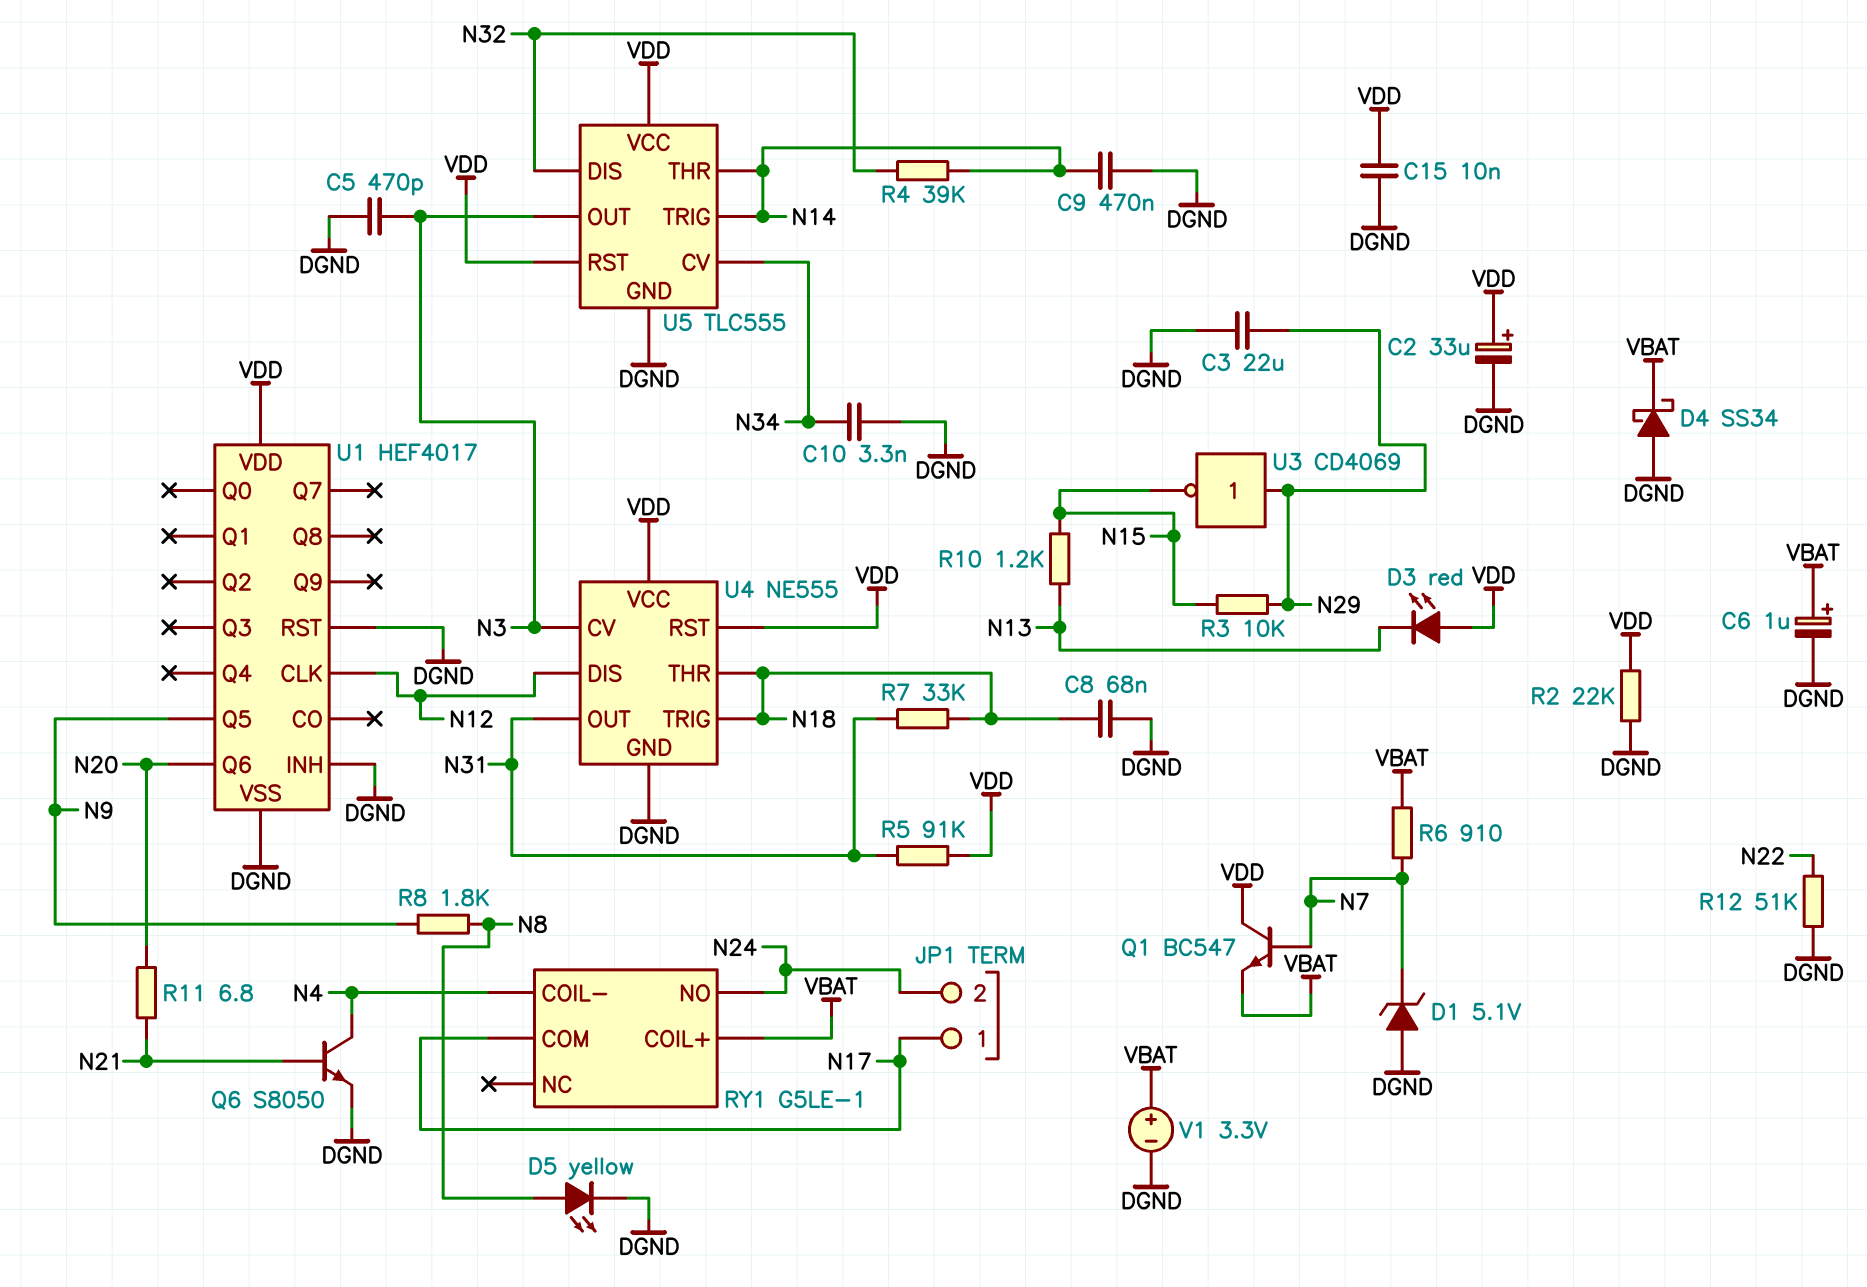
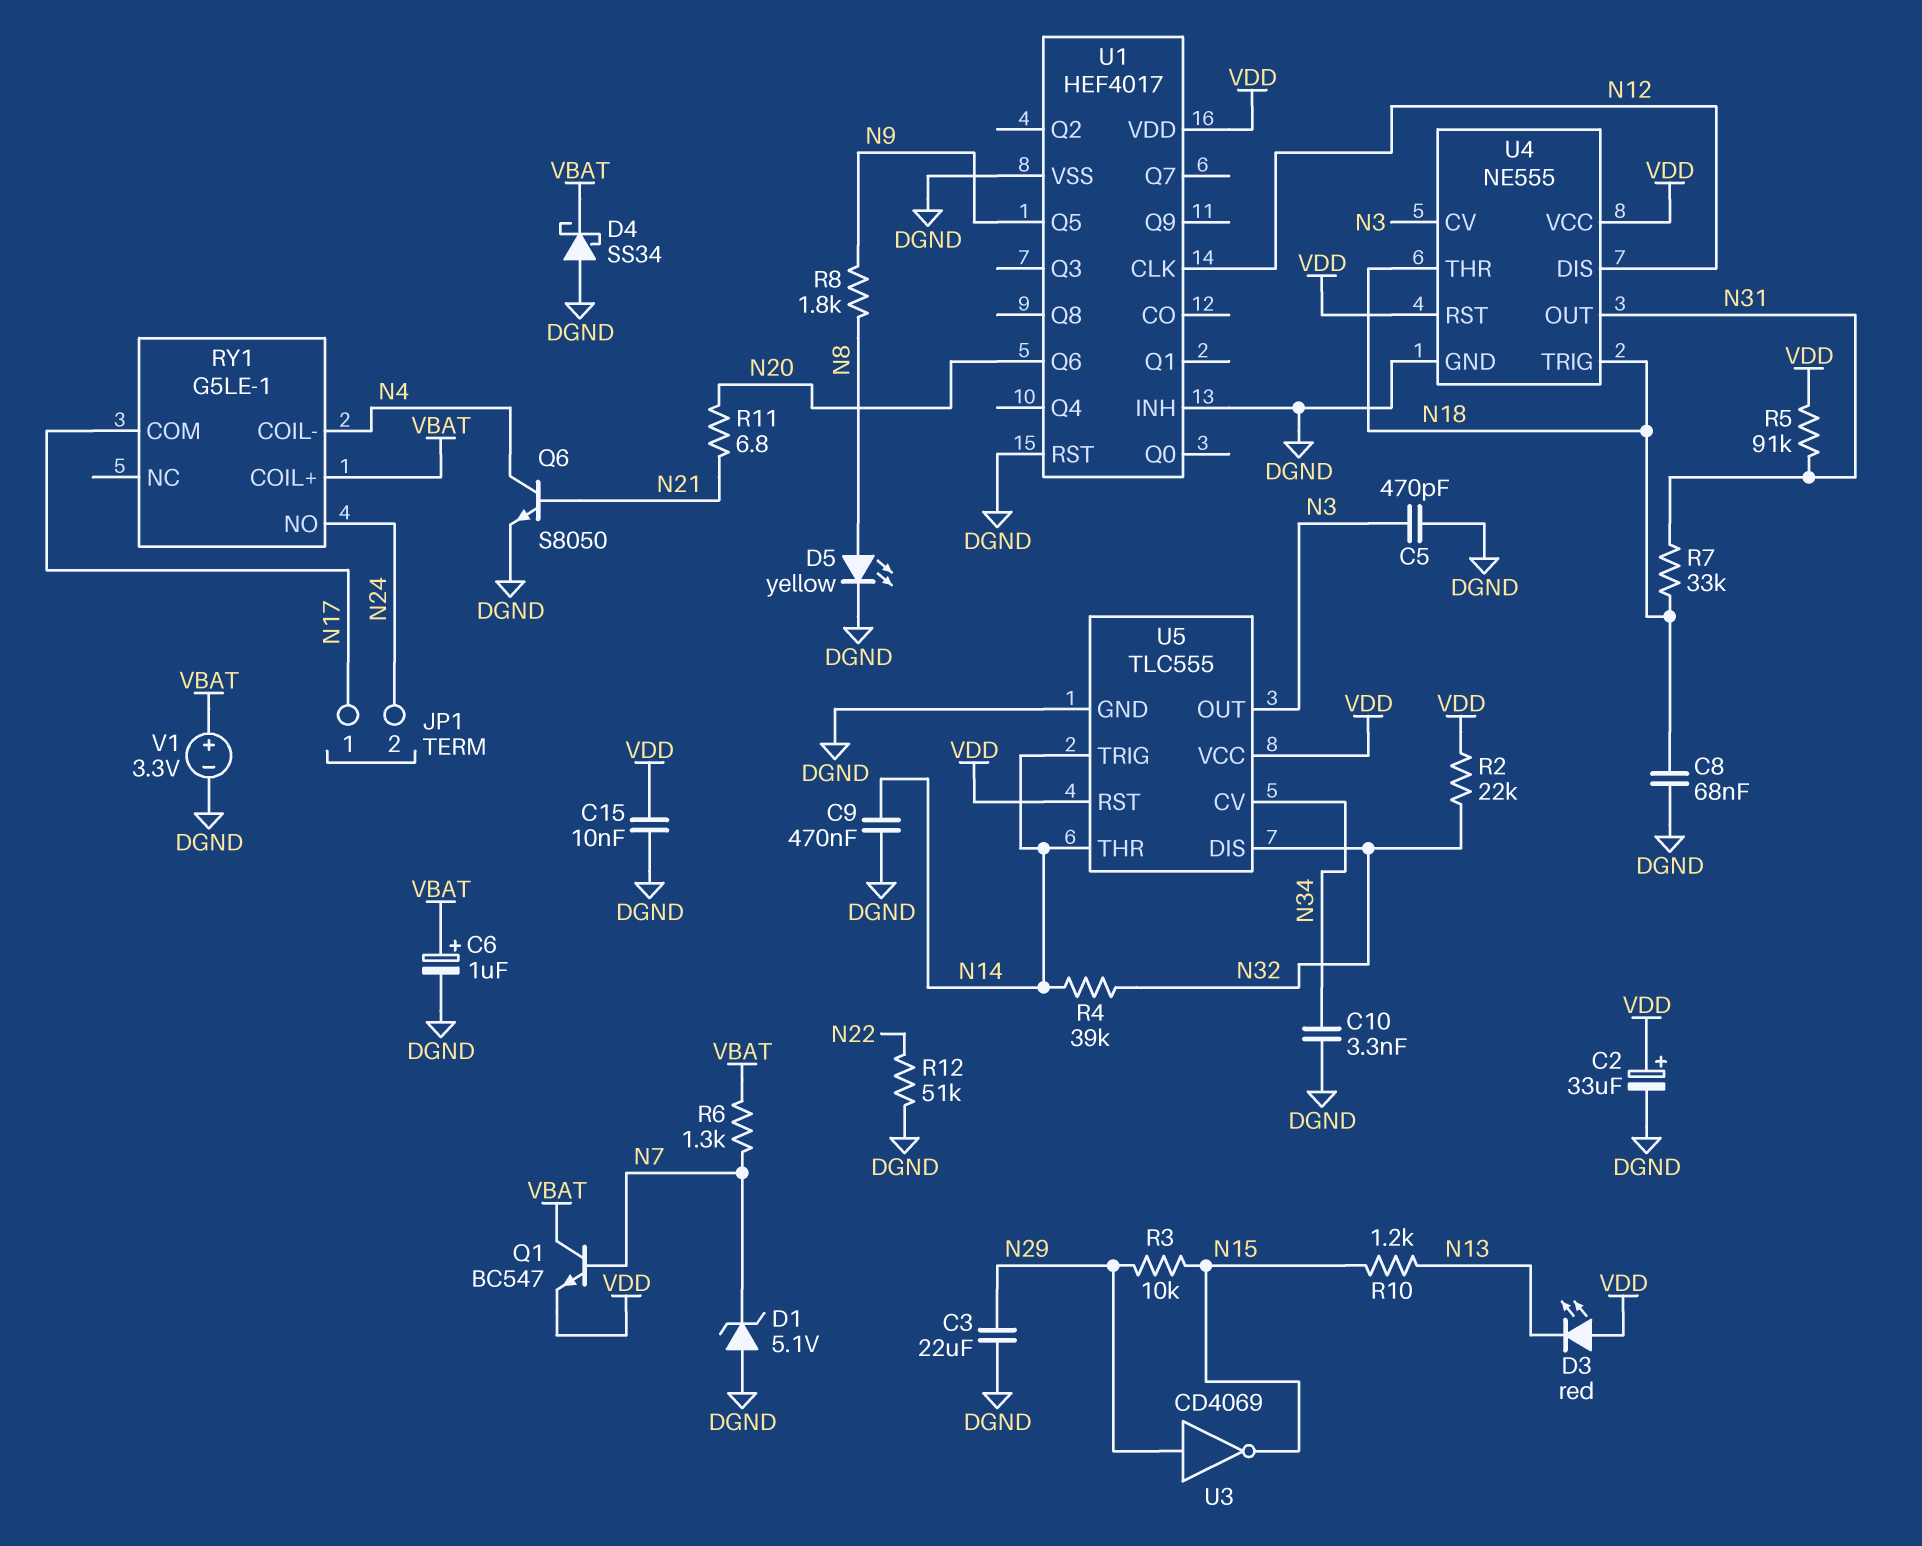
Q1: NPN BC547 (B N7, C VDD, E VBAT) -> NPN BC547 (B N7, C VBAT, E VDD)
R2: 22k (DGND, VDD) -> 22k (N32, VDD)
R6: 910 (N7, VBAT) -> 1.3k (N7, VBAT)

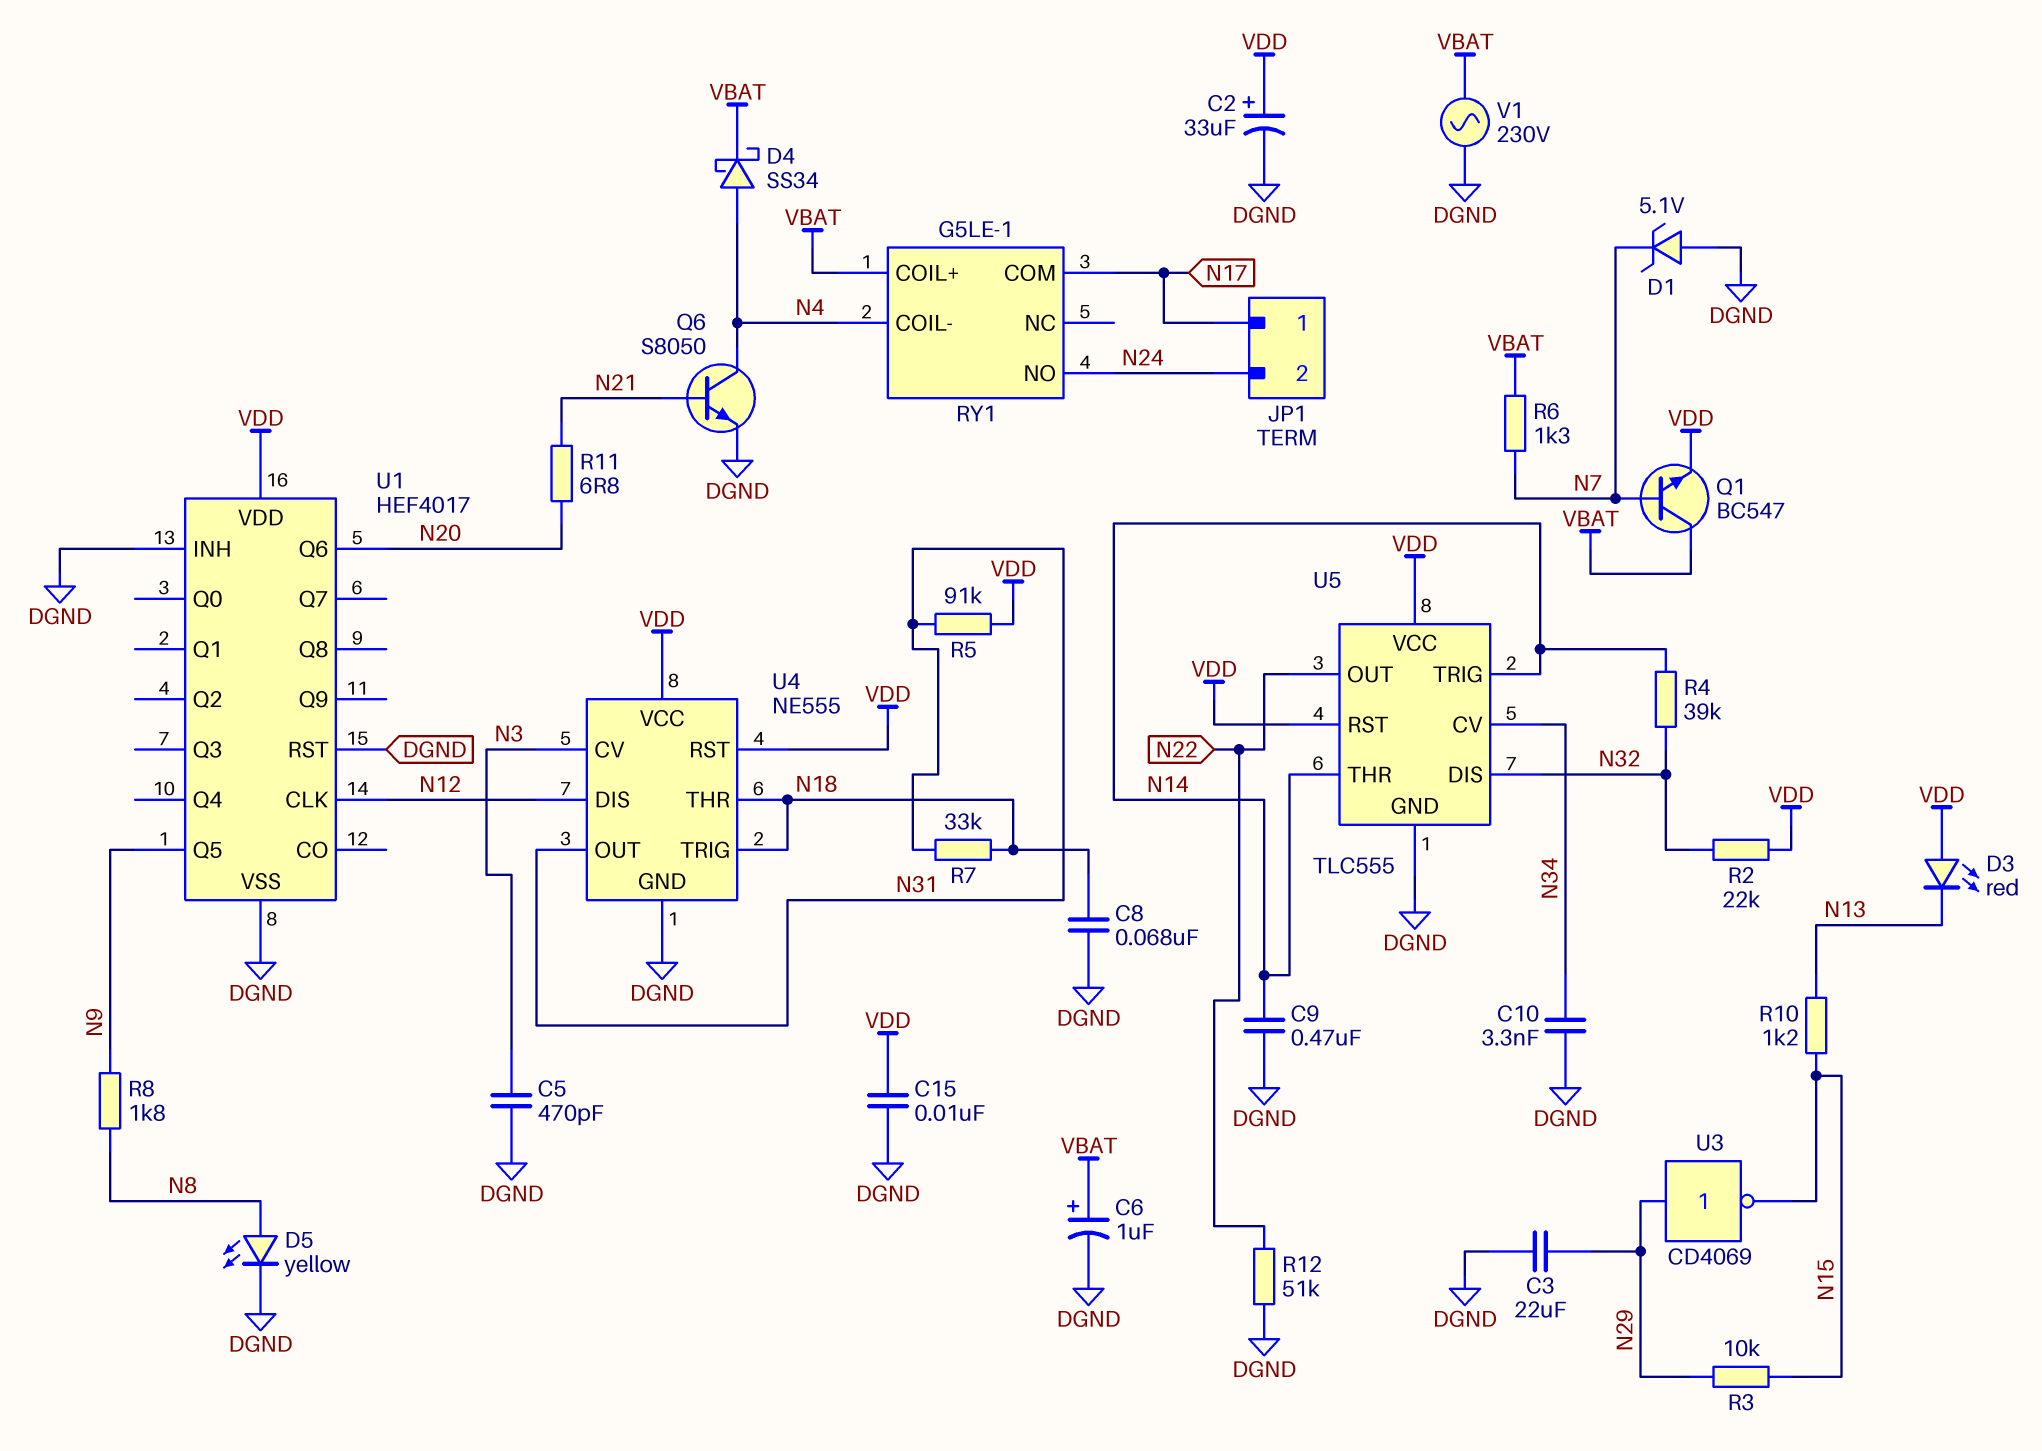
D4: schottky SS34 (A DGND, K VBAT) -> schottky SS34 (A N4, K VBAT)
U5 pin OUT: N3 -> N22
V1: 3.3V (plus VBAT, minus DGND) -> AC 230V (DGND, VBAT)

